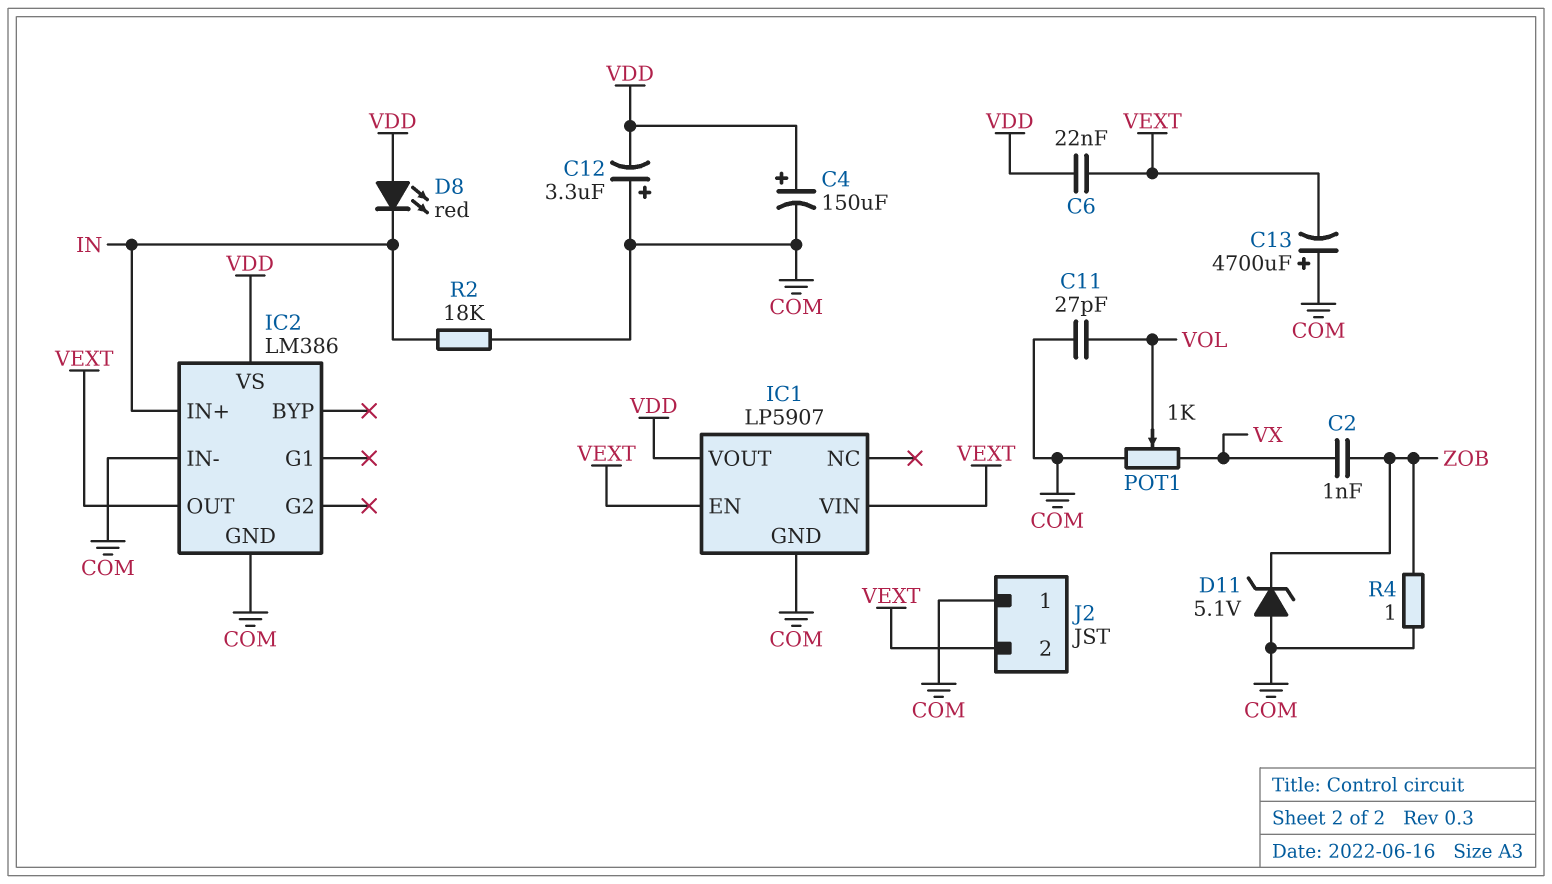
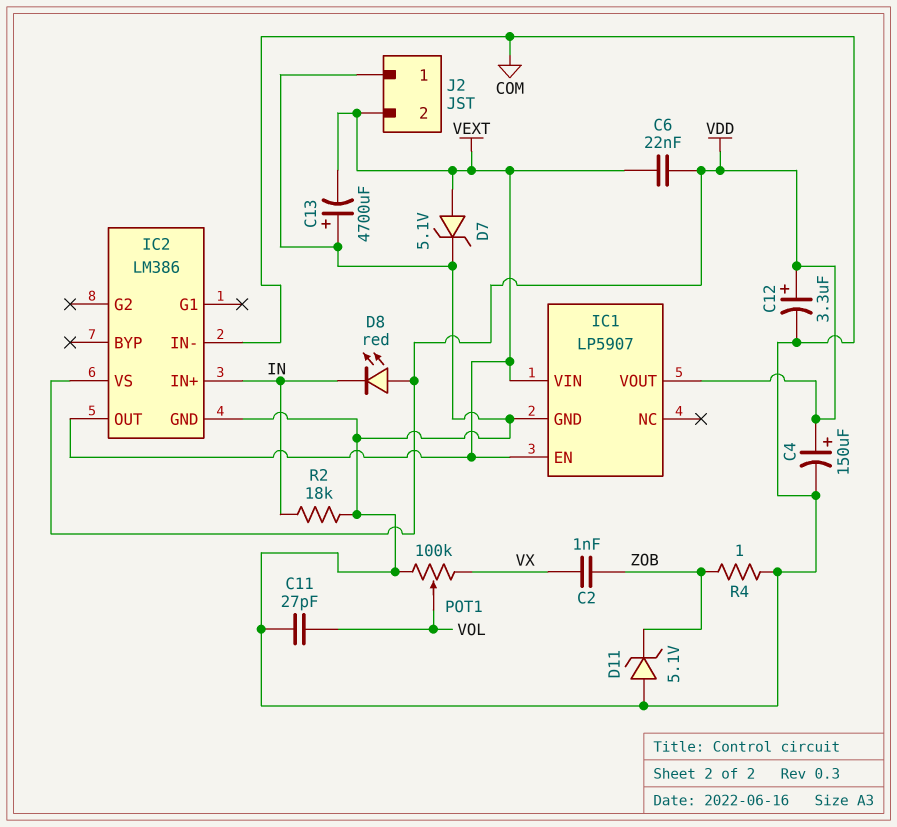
C12: 3.3uF (plus COM, minus VDD) -> 3.3uF (plus VDD, minus COM)
D7: none -> zener 5.1V (A VEXT, K COM)
POT1: 1k (COM, VX, wiper VOL) -> 100k (COM, VX, wiper VOL)

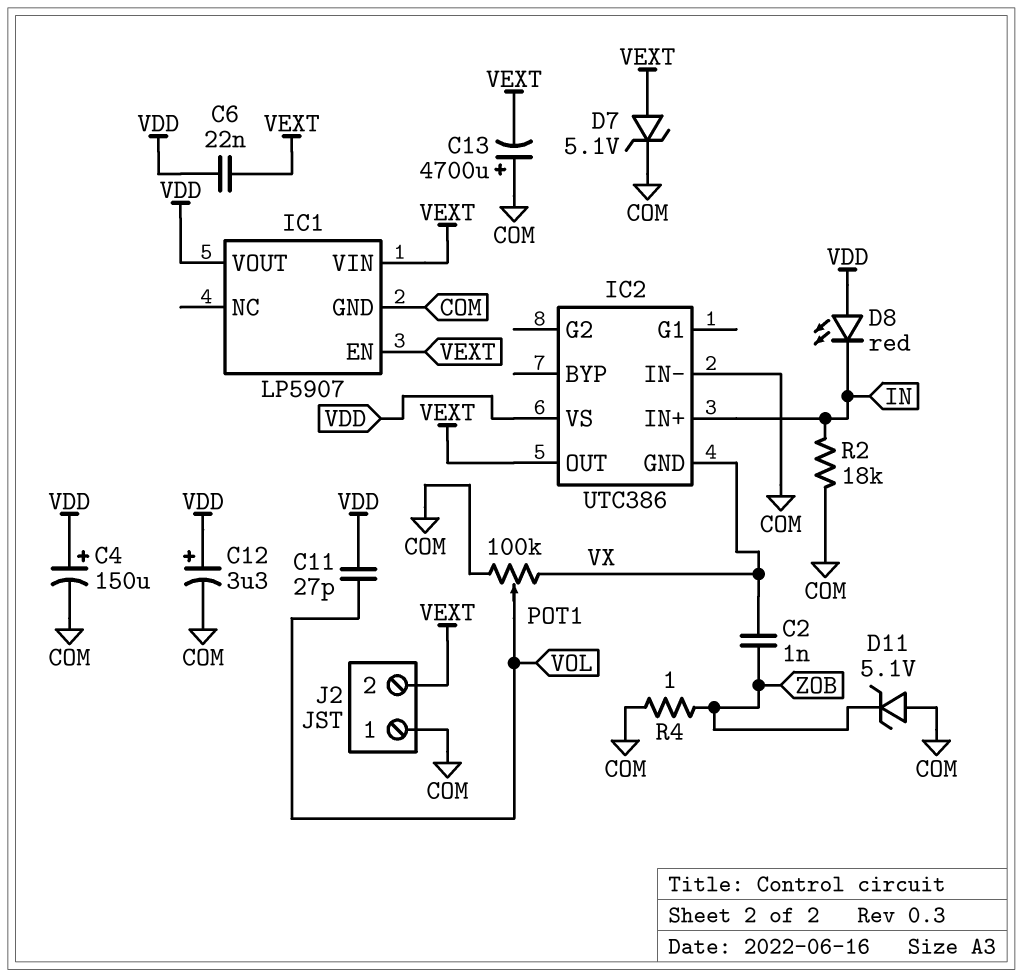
C11: 27pF (COM, VOL) -> 27pF (VDD, VOL)
IC2: LM386 -> UTC386
IC2 pin GND: COM -> VX

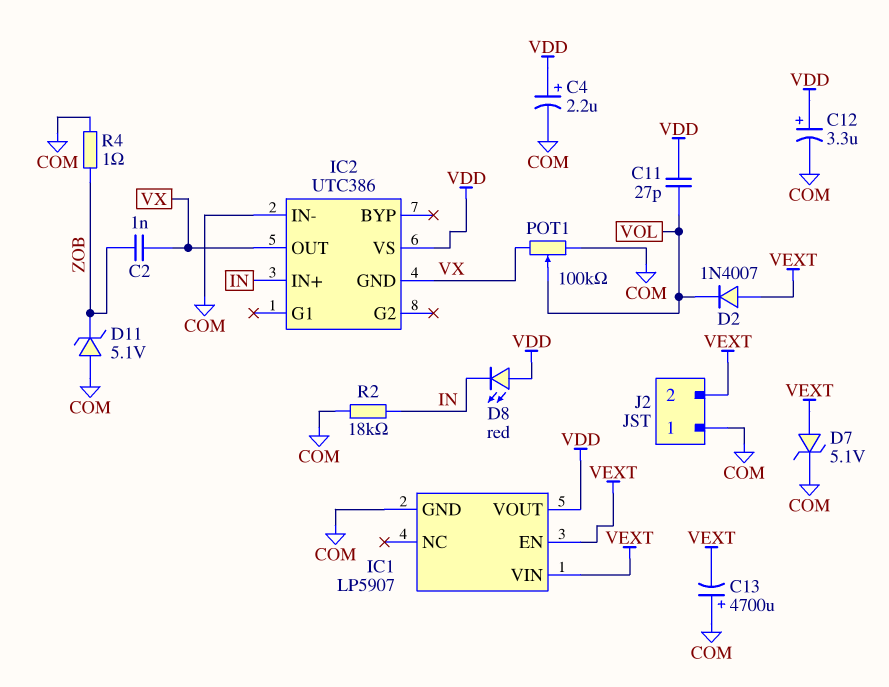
C4: 150uF (plus VDD, minus COM) -> 2.2uF (plus VDD, minus COM)
C6: 22nF (VDD, VEXT) -> none
D2: none -> diode 1N4007 (A VEXT, K VOL)
IC2 pin OUT: VEXT -> VX

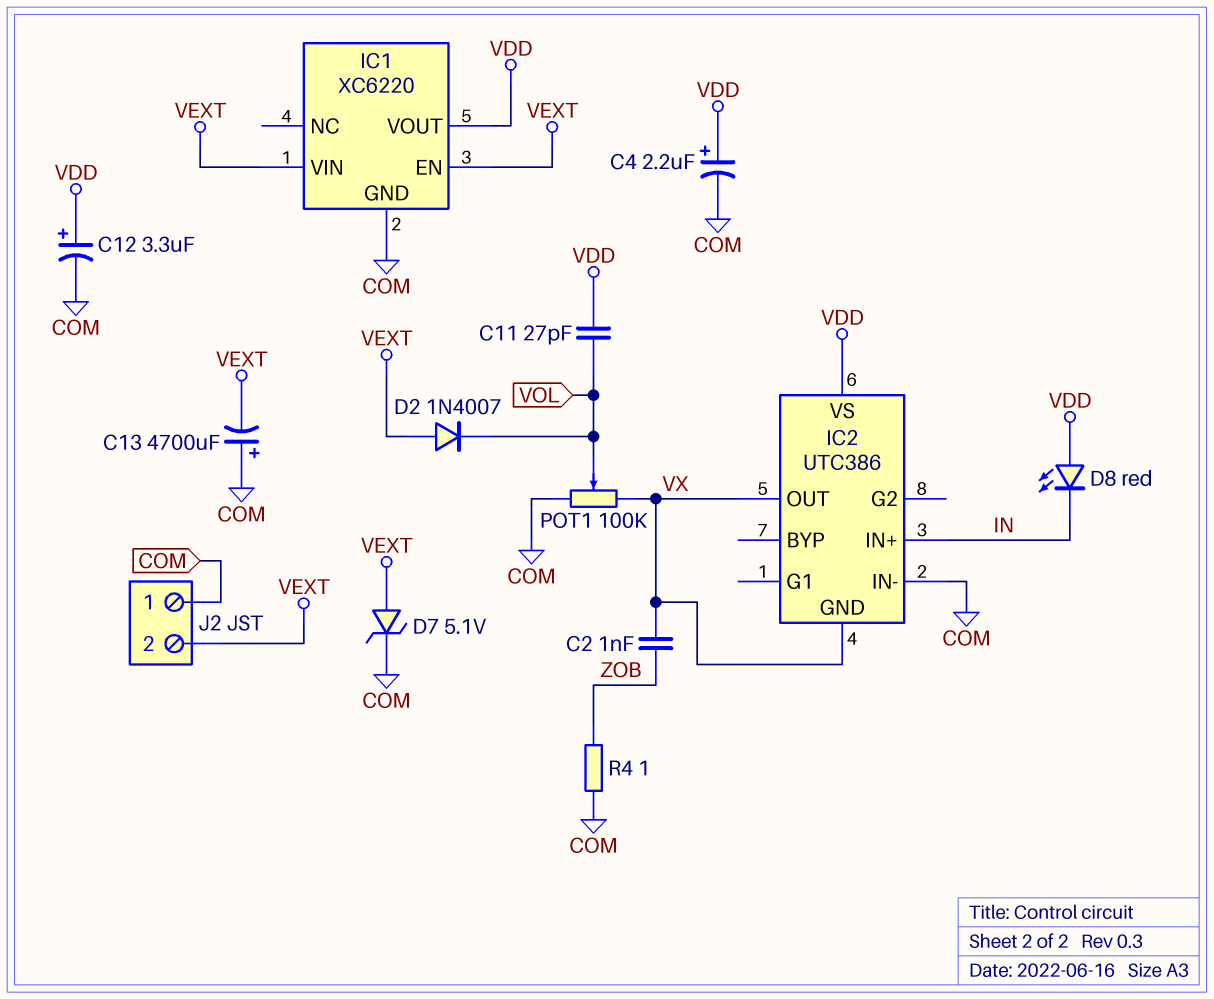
D11: zener 5.1V (A COM, K ZOB) -> none
IC1: LP5907 -> XC6220
R2: 18k (COM, IN) -> none

